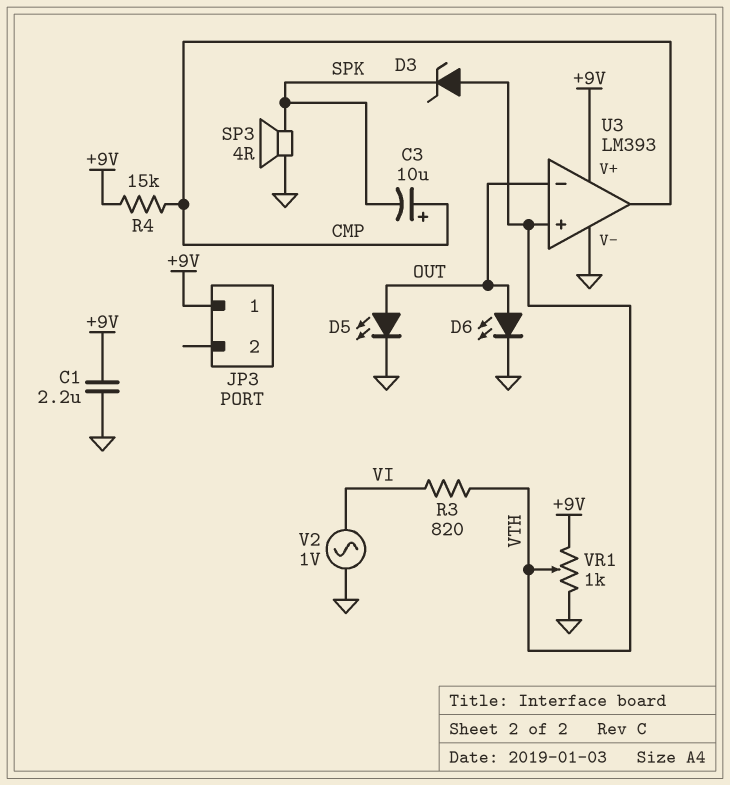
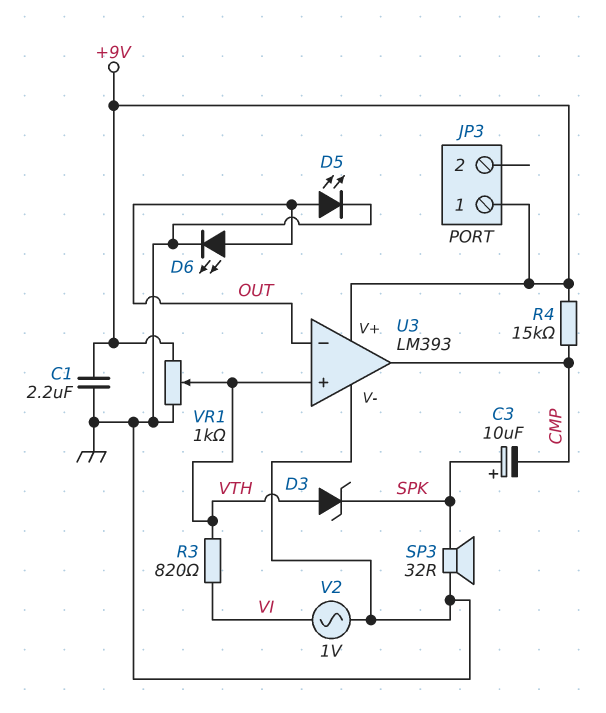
C3: 10uF (plus CMP, minus SPK) -> 10uF (plus SPK, minus CMP)
SP3: speaker 4R (GND, SPK) -> speaker 32R (GND, SPK)

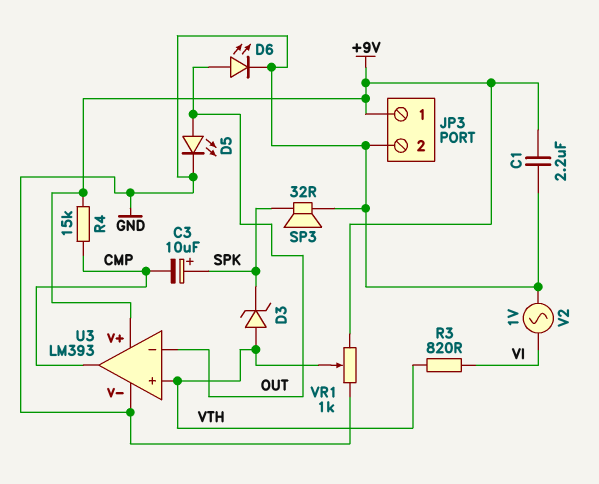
JP3 pin 2: none -> GND

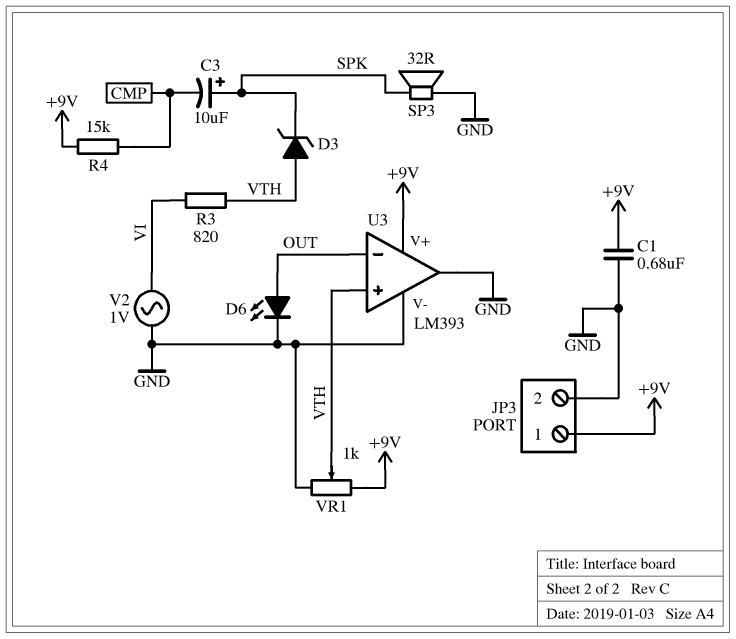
C1: 2.2uF (+9V, GND) -> 680nF (+9V, GND)
D5: LED (A OUT, K GND) -> none
U3 pin out: CMP -> GND

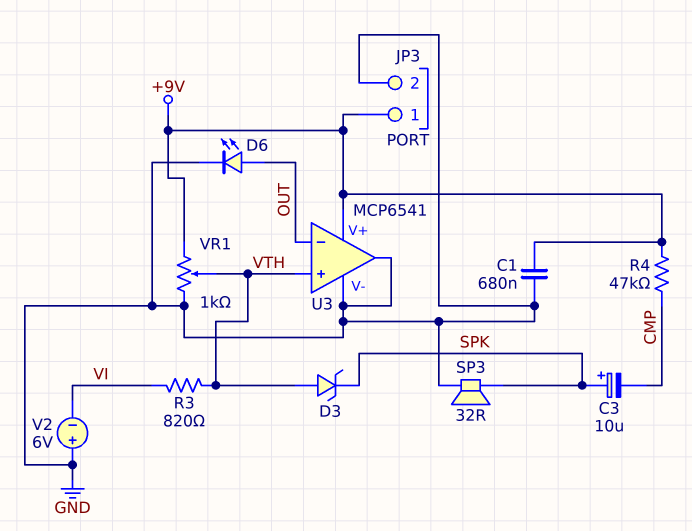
R4: 15k (+9V, CMP) -> 47k (+9V, CMP)
U3: LM393 -> MCP6541
V2: AC 1V (GND, VI) -> 6V (plus GND, minus VI)

